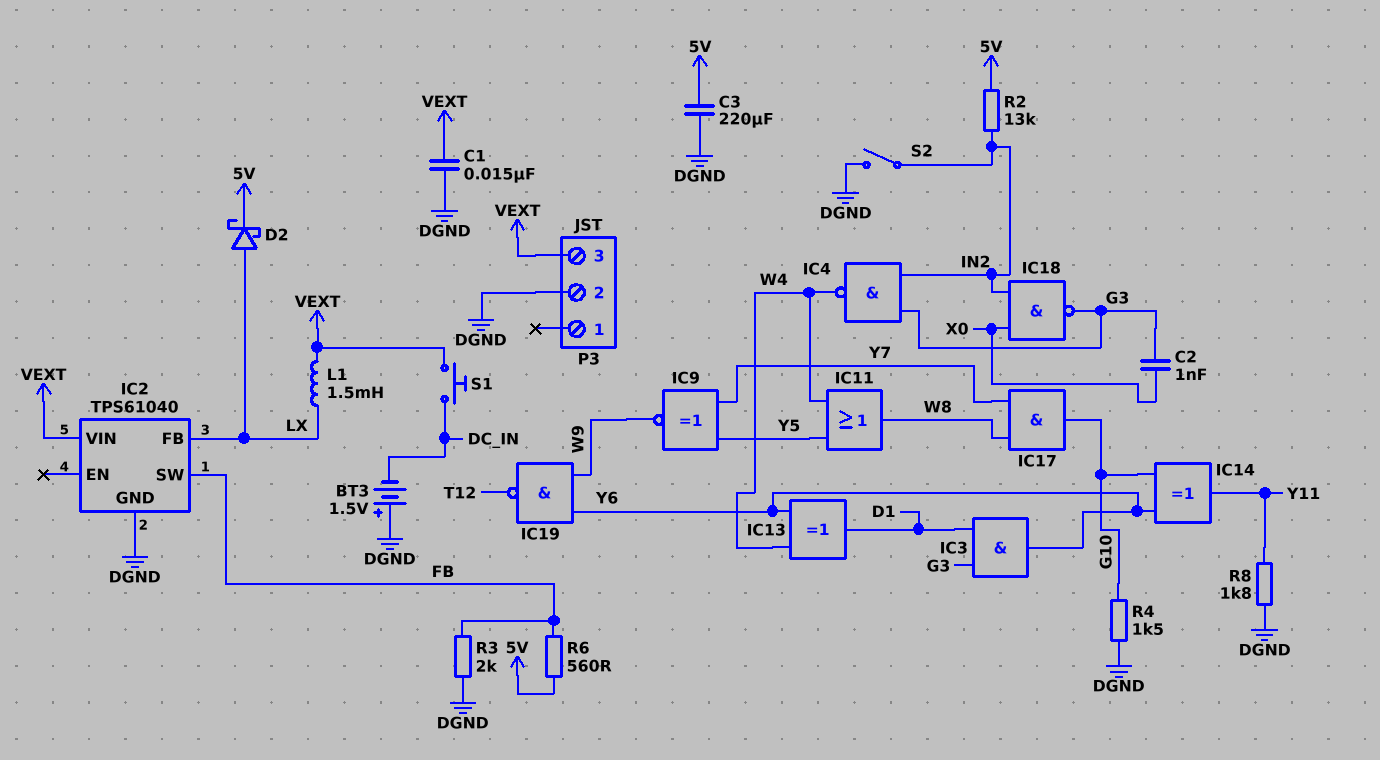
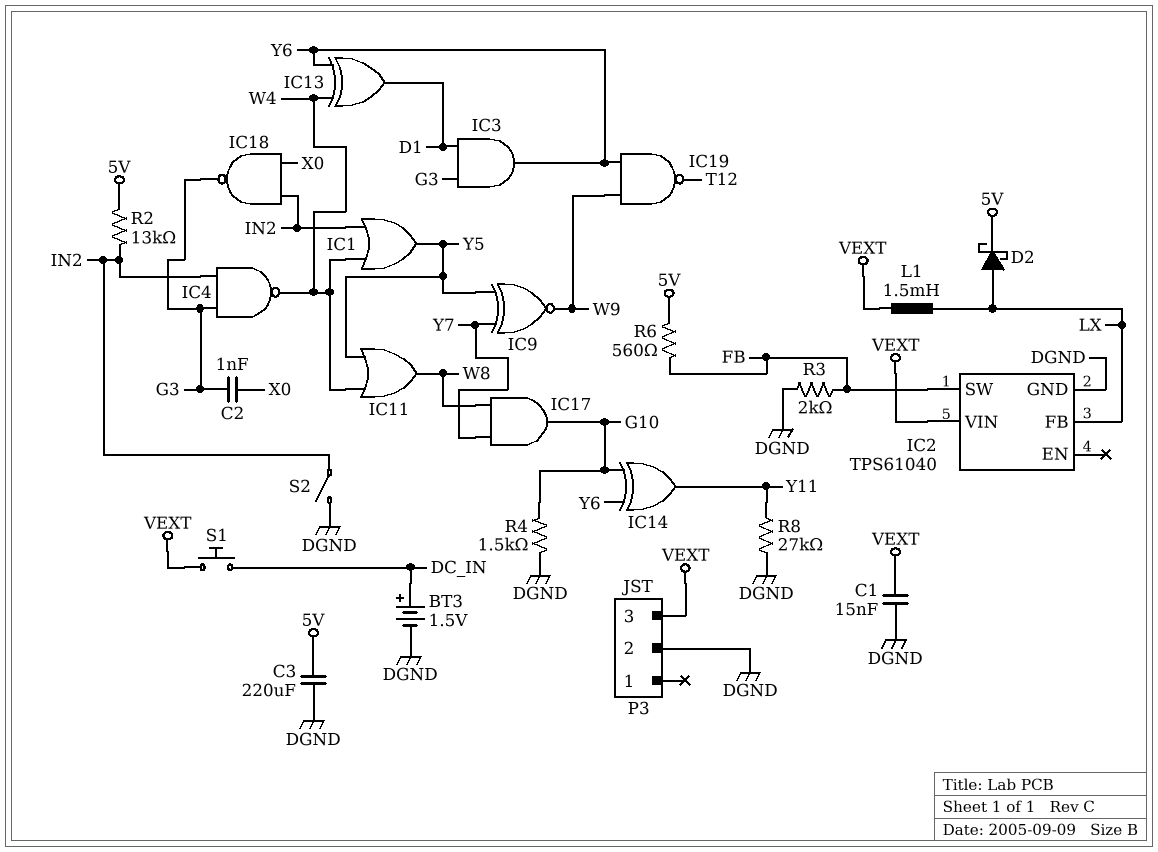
BT3: 1.5V (plus DGND, minus DC_IN) -> 1.5V (plus DC_IN, minus DGND)
IC1: none -> OR (in IN2, in W4, out Y5)
R8: 1.8k (DGND, Y11) -> 27k (DGND, Y11)

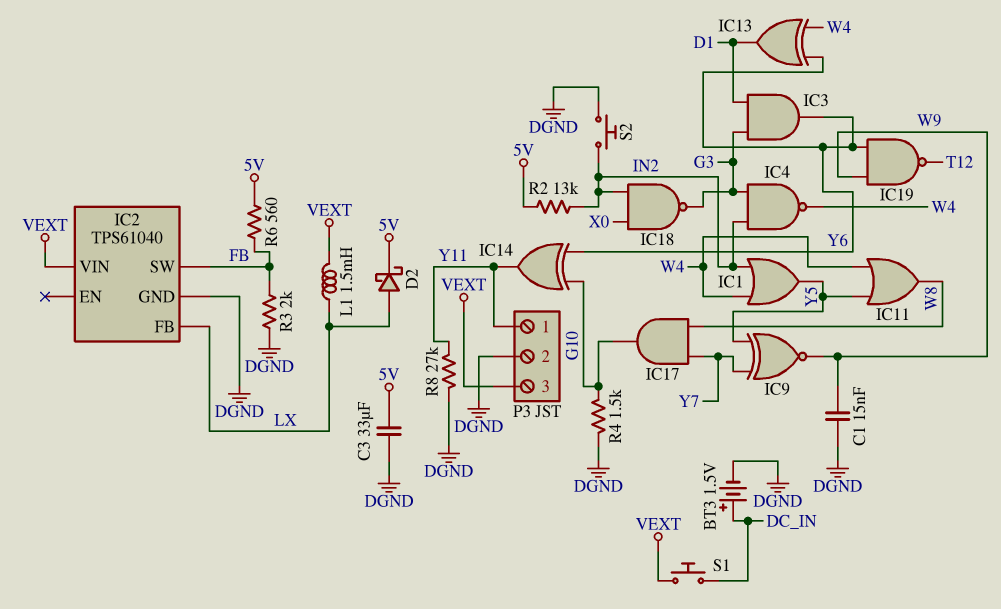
C1: 15nF (DGND, VEXT) -> 15nF (DGND, W9)
C2: 1nF (G3, X0) -> none
C3: 220uF (5V, DGND) -> 33uF (5V, DGND)
P3 pin 1: none -> Y11
S2: switch (DGND, IN2) -> button (DGND, IN2)

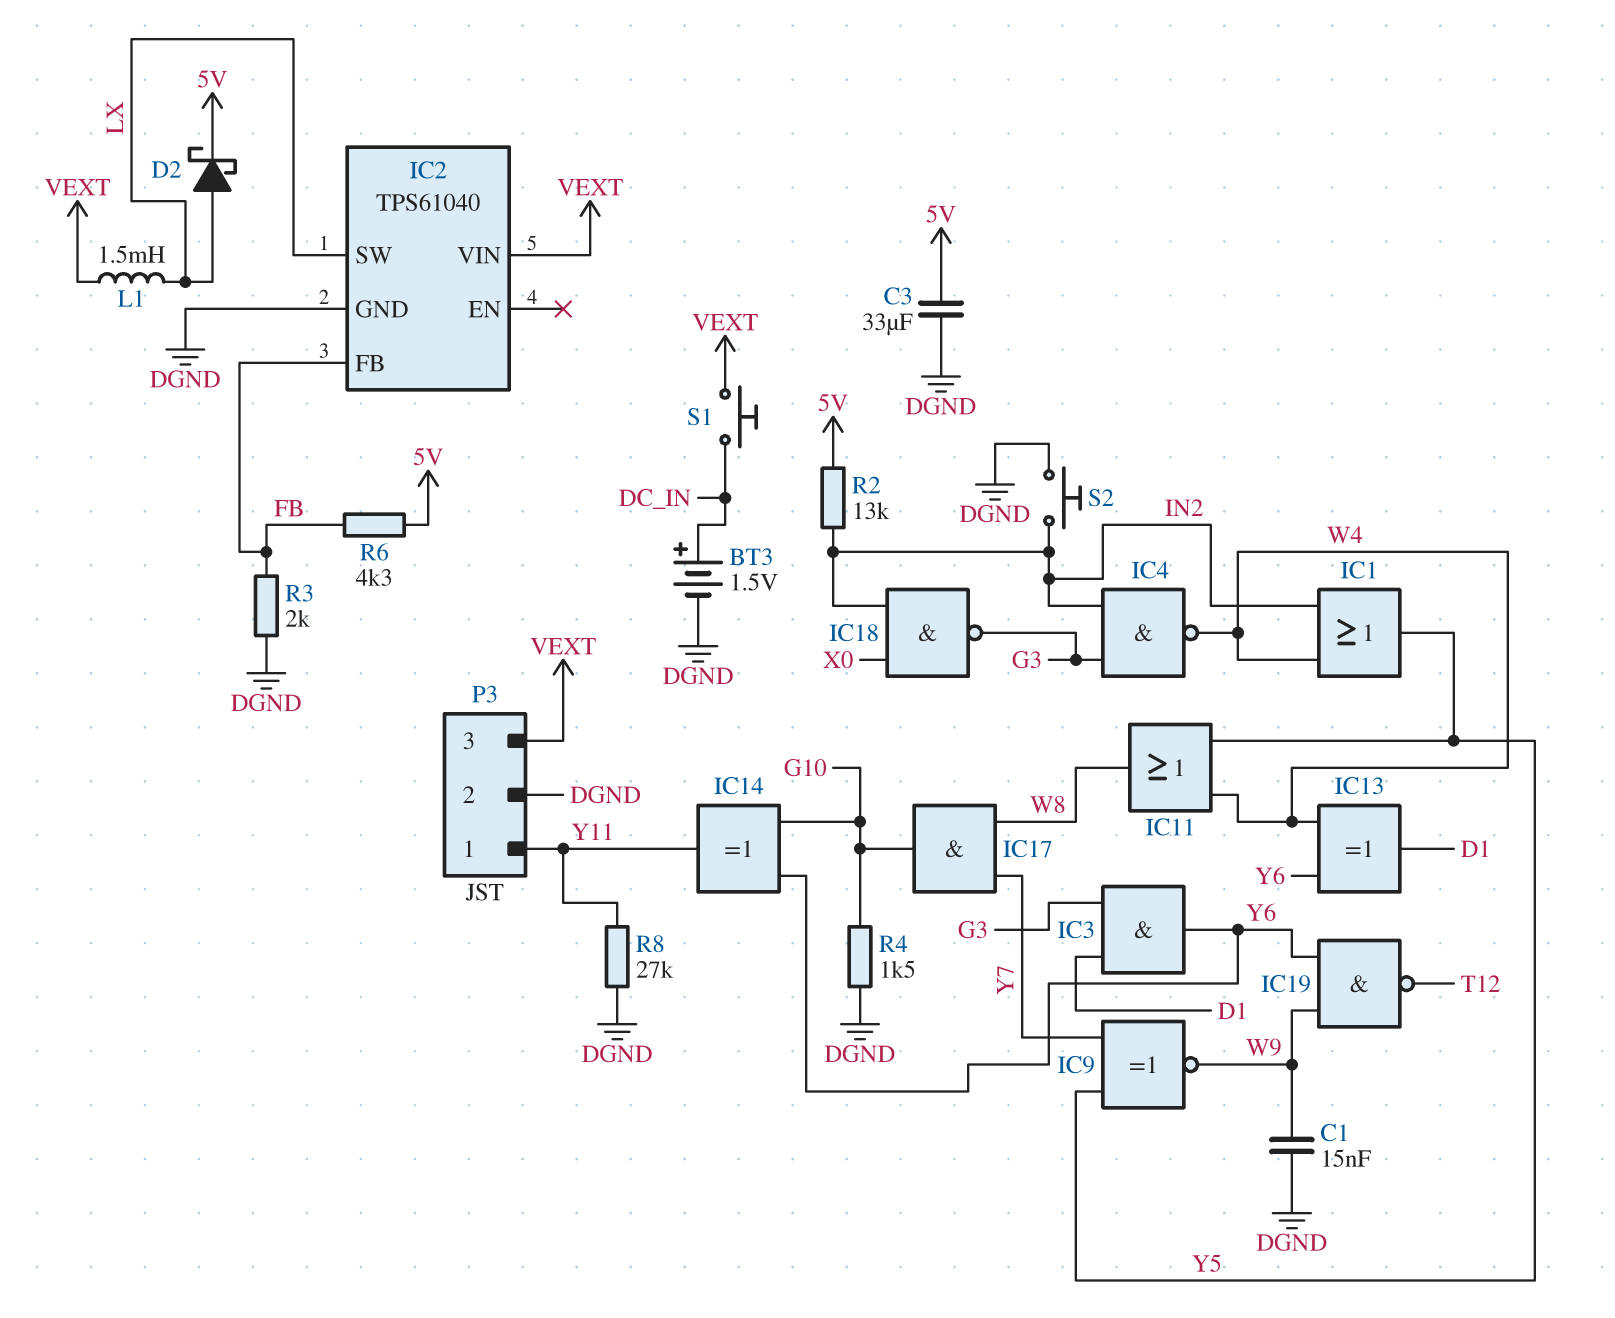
IC2 pin FB: LX -> FB
IC2 pin SW: FB -> LX
R6: 560 (5V, FB) -> 4.3k (5V, FB)

